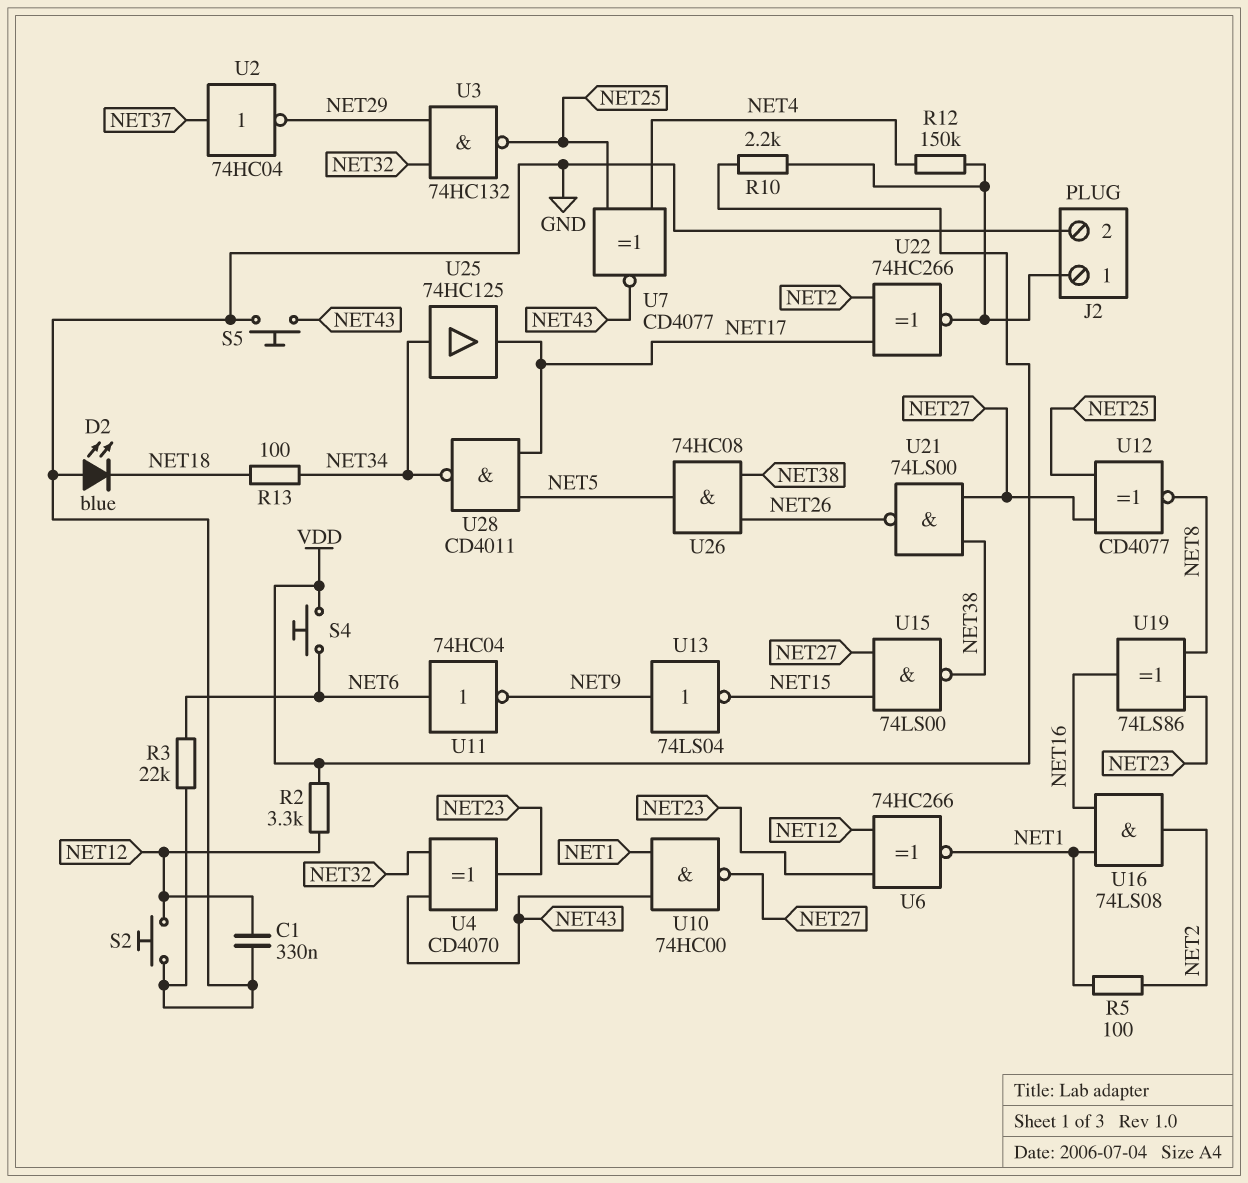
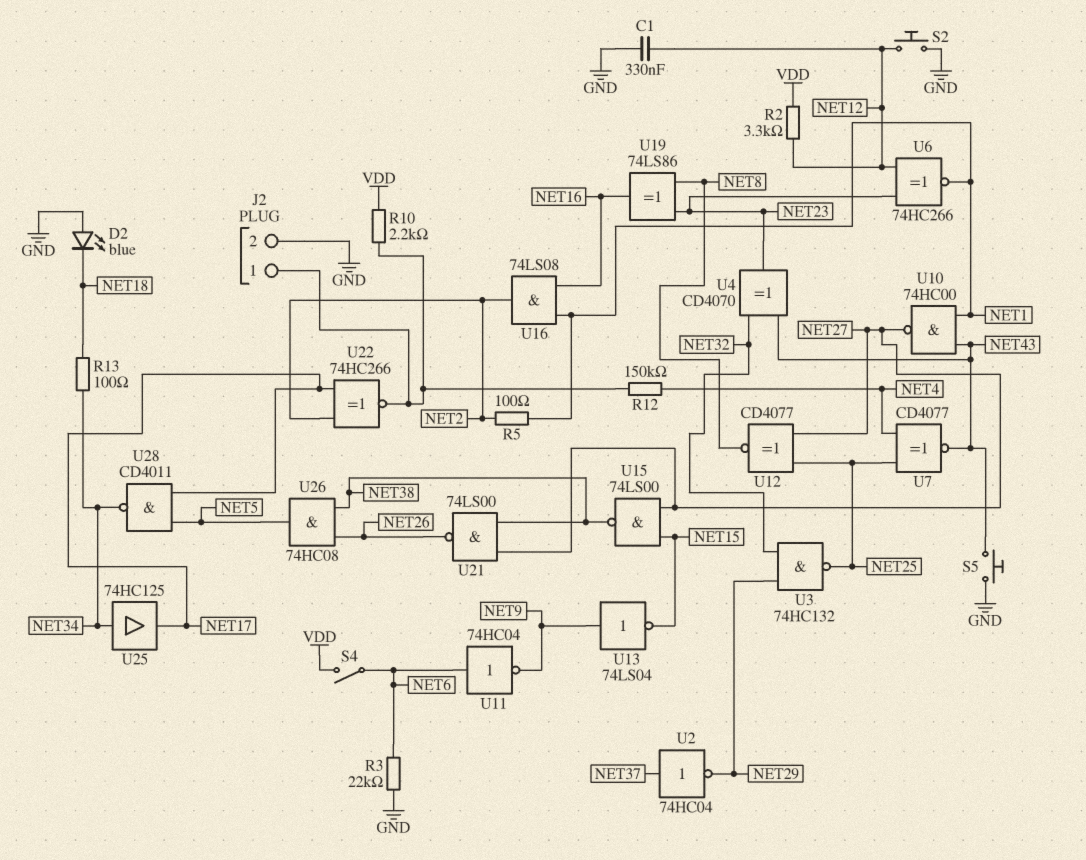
S4: button (NET6, VDD) -> switch (NET6, VDD)

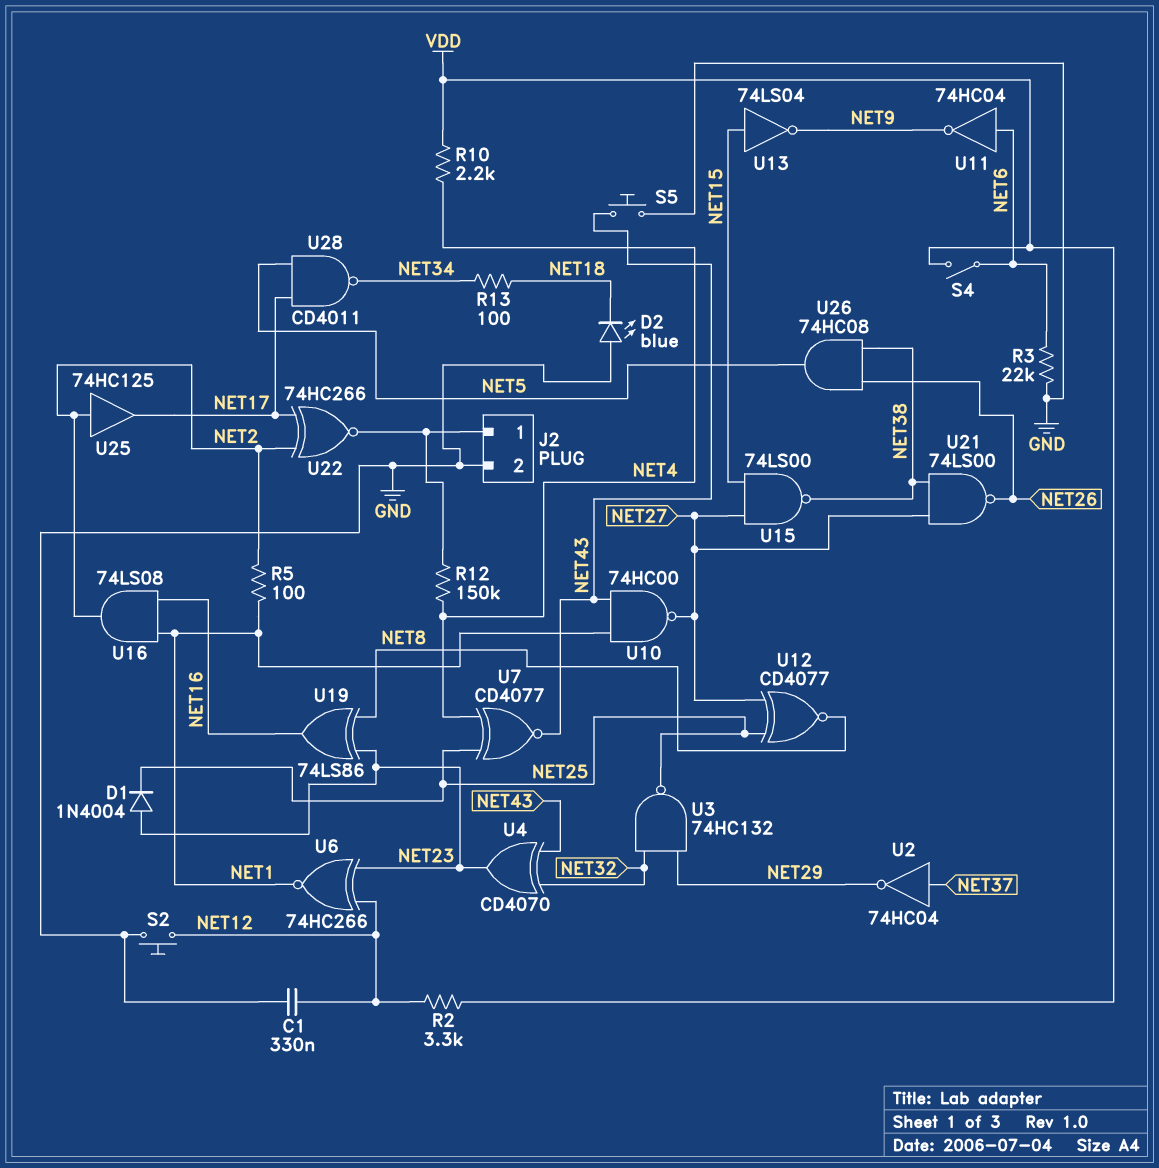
D1: none -> diode 1N4004 (A NET23, K NET25)
R10: 2.2k (J2/1, VDD) -> 2.2k (NET4, VDD)
U13: NOT 74LS04 (in NET9, out NET15) -> NOT 74LS04 (in NET15, out NET9)
U25: buffer 74HC125 (in NET34, out NET17) -> buffer 74HC125 (in NET2, out NET17)

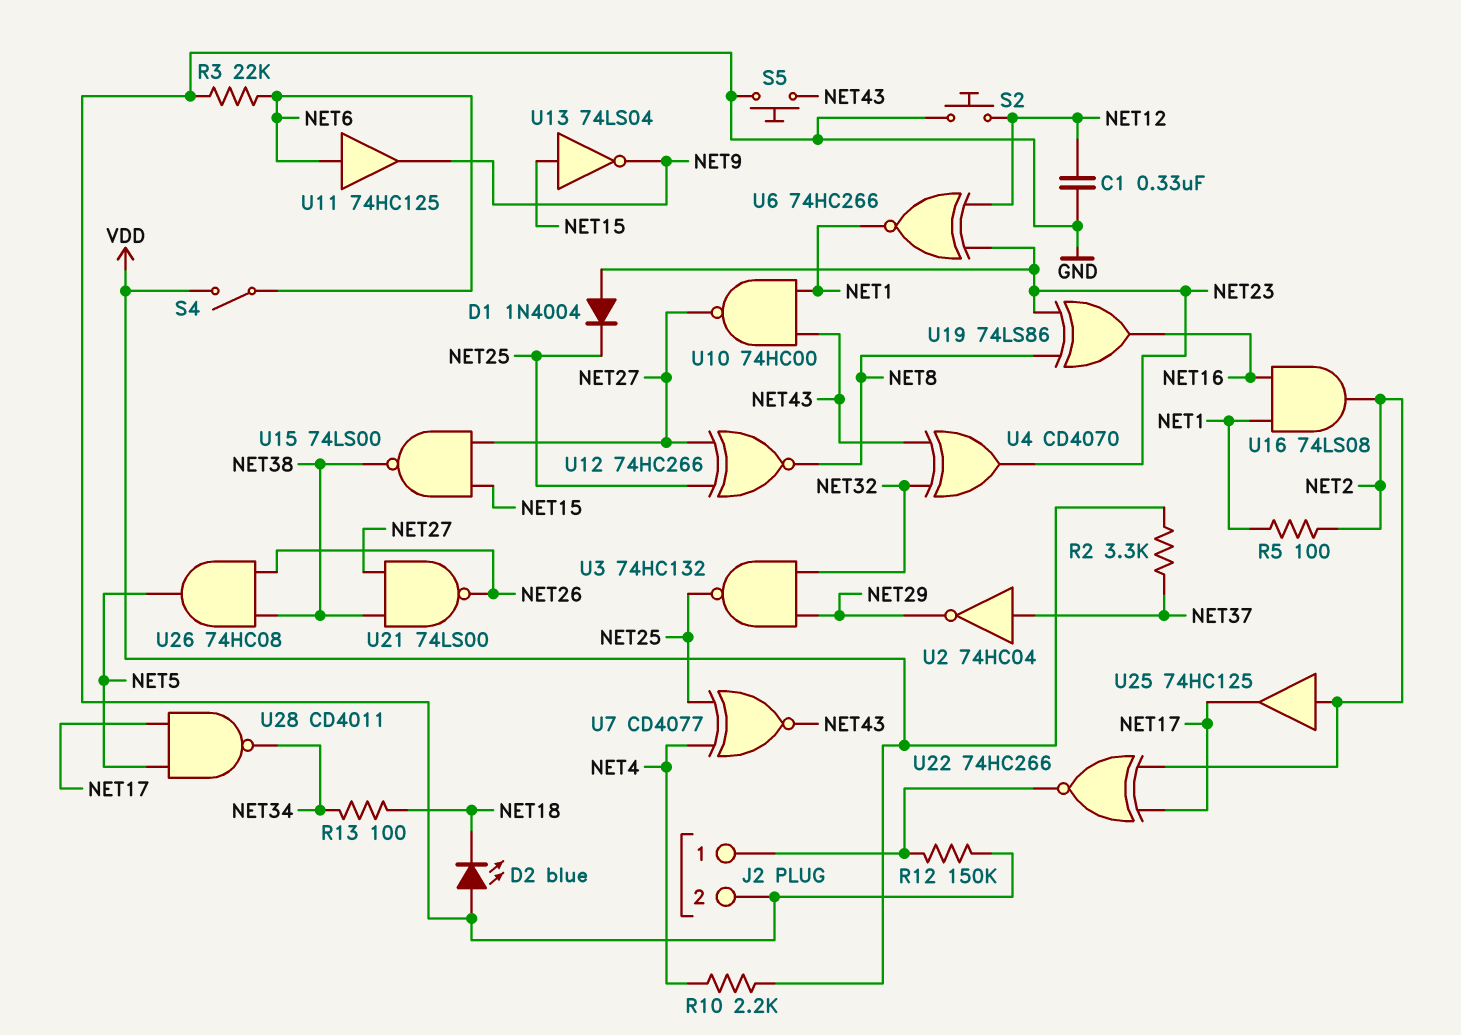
R2: 3.3k (NET12, VDD) -> 3.3k (NET37, VDD)
R12: 150k (J2/1, NET4) -> 150k (GND, J2/1)
U11: NOT 74HC04 (in NET6, out NET9) -> buffer 74HC125 (in NET6, out NET9)
U12: XNOR CD4077 (in NET25, in NET27, out NET8) -> XNOR 74HC266 (in NET25, in NET27, out NET8)

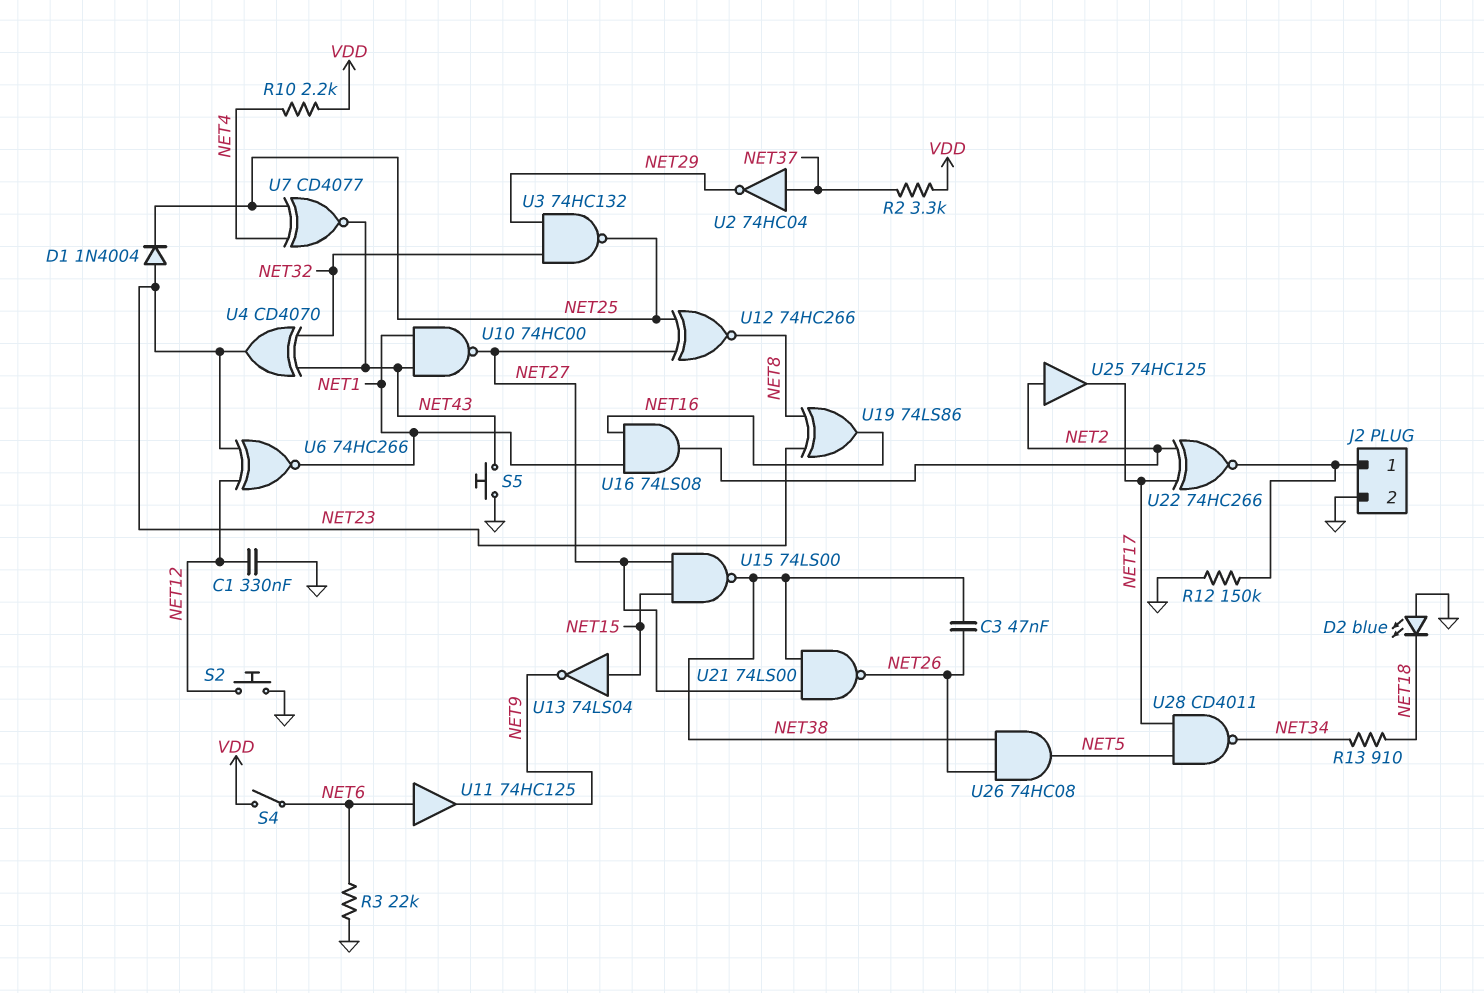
C3: none -> 47nF (NET26, NET38)
R5: 100 (NET1, NET2) -> none
R13: 100 (NET18, NET34) -> 910 (NET18, NET34)

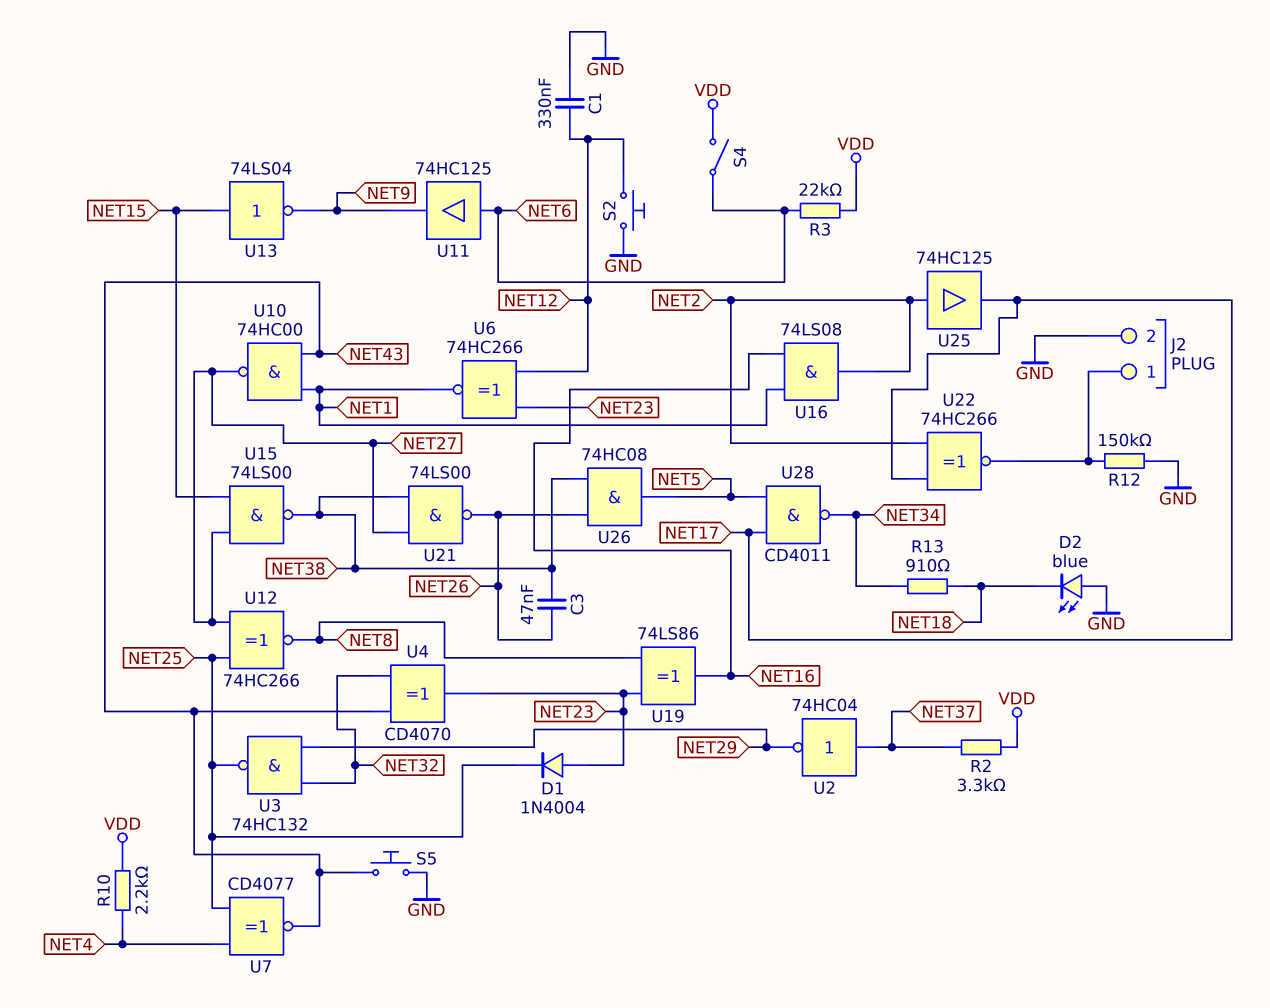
R3: 22k (GND, NET6) -> 22k (NET6, VDD)

